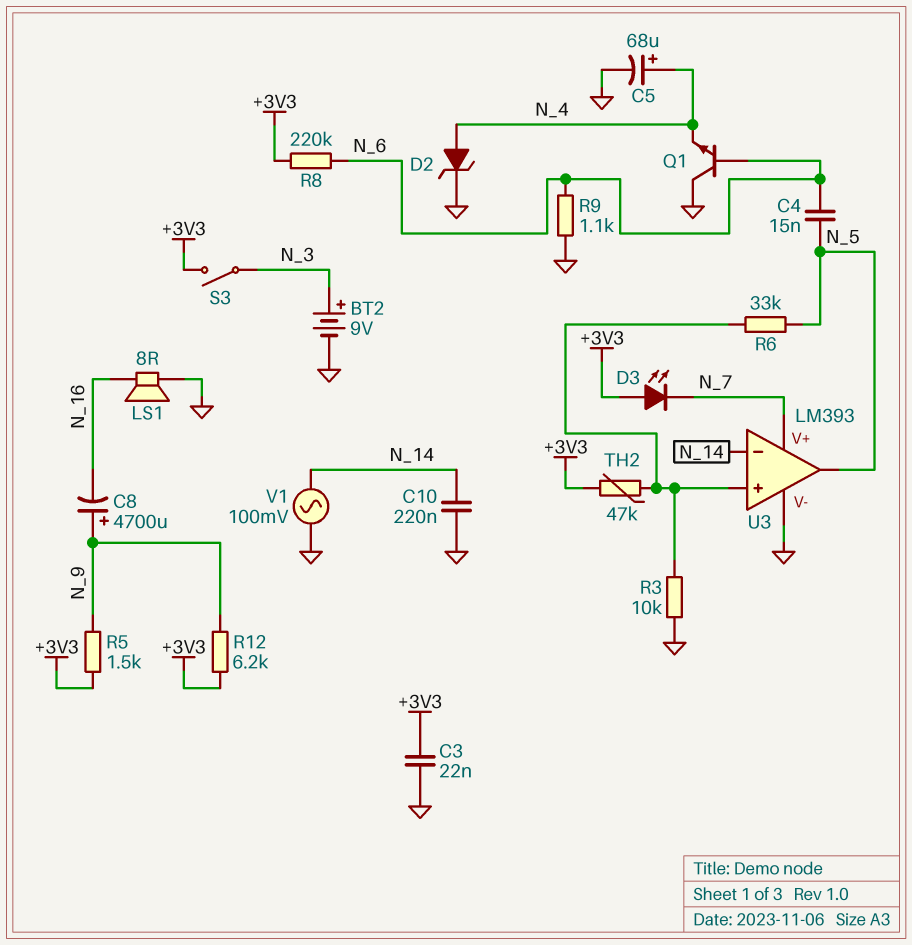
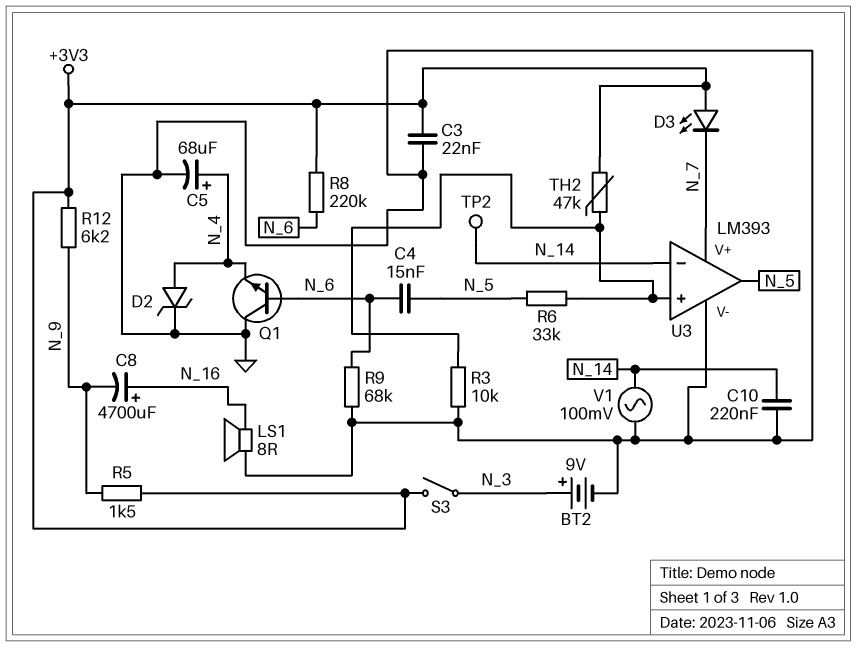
C8: 4700uF (plus N_9, minus N_16) -> 4700uF (plus N_16, minus N_9)
R9: 1.1k (GND, N_6) -> 68k (GND, N_6)
TP2: none -> test point (N_14)

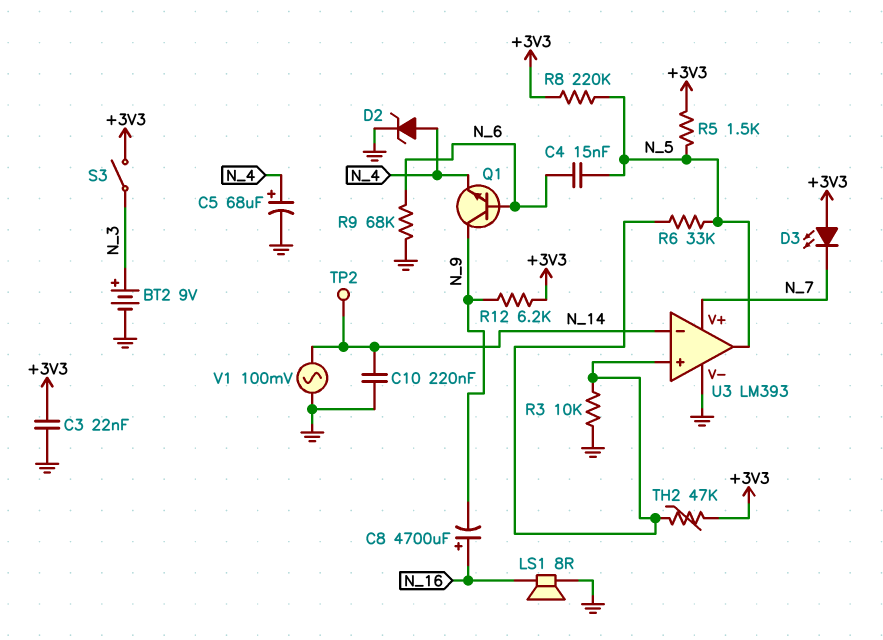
Q1: NPN (B N_6, C GND, E N_4) -> NPN (B N_6, C N_9, E N_4)
R5: 1.5k (+3V3, N_9) -> 1.5k (+3V3, N_5)
R8: 220k (+3V3, N_6) -> 220k (+3V3, N_5)

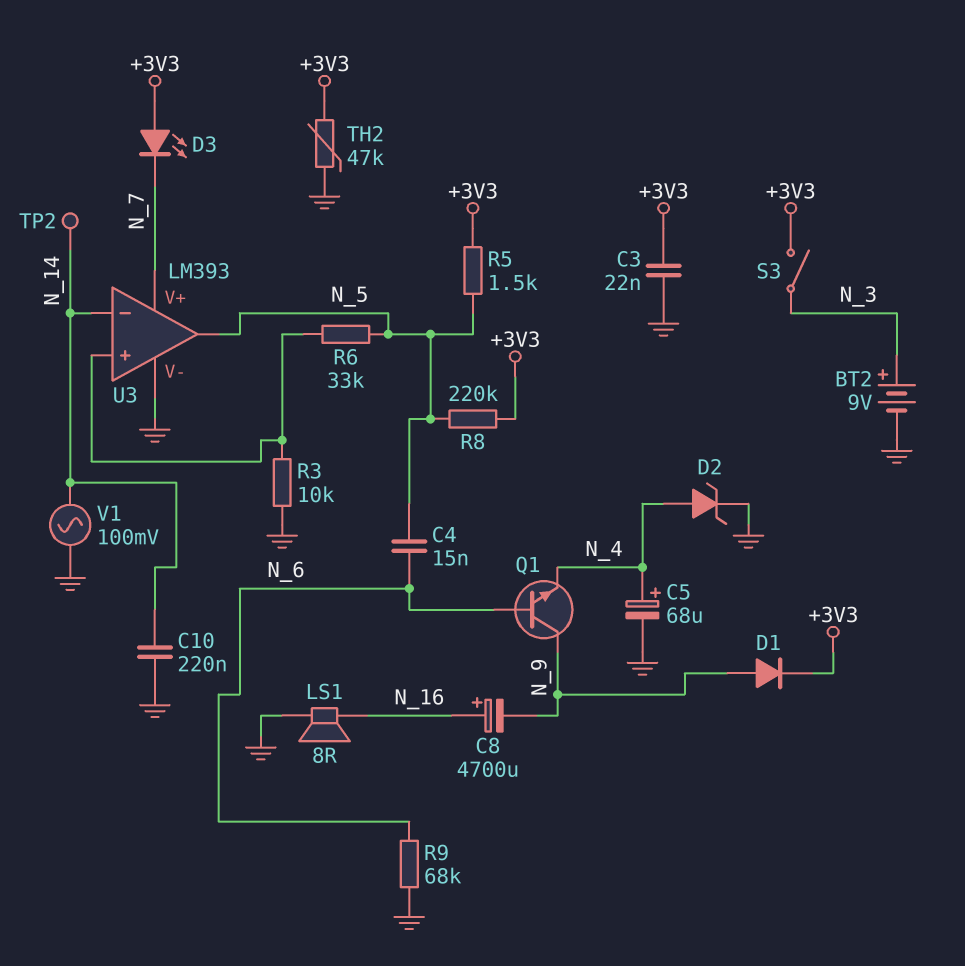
D1: none -> diode (A N_9, K +3V3)
R12: 6.2k (+3V3, N_9) -> none
TH2: 47k (+3V3, U3/in+) -> 47k (+3V3, GND)

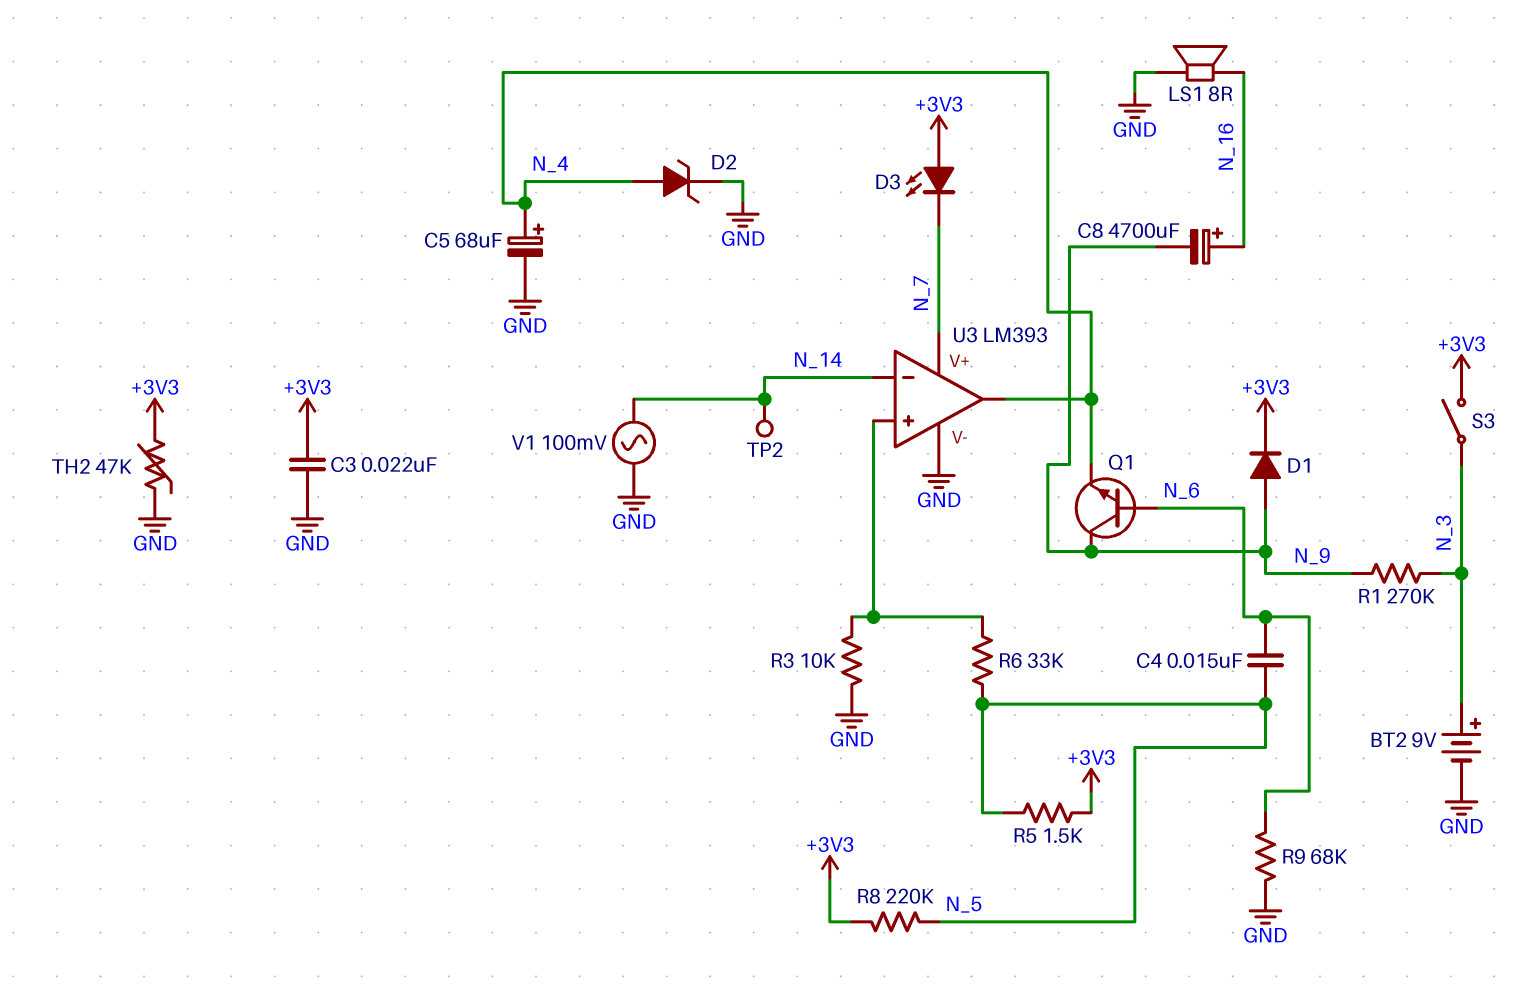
C10: 220nF (GND, N_14) -> none
R1: none -> 270k (N_3, N_9)
U3 pin out: N_5 -> N_4

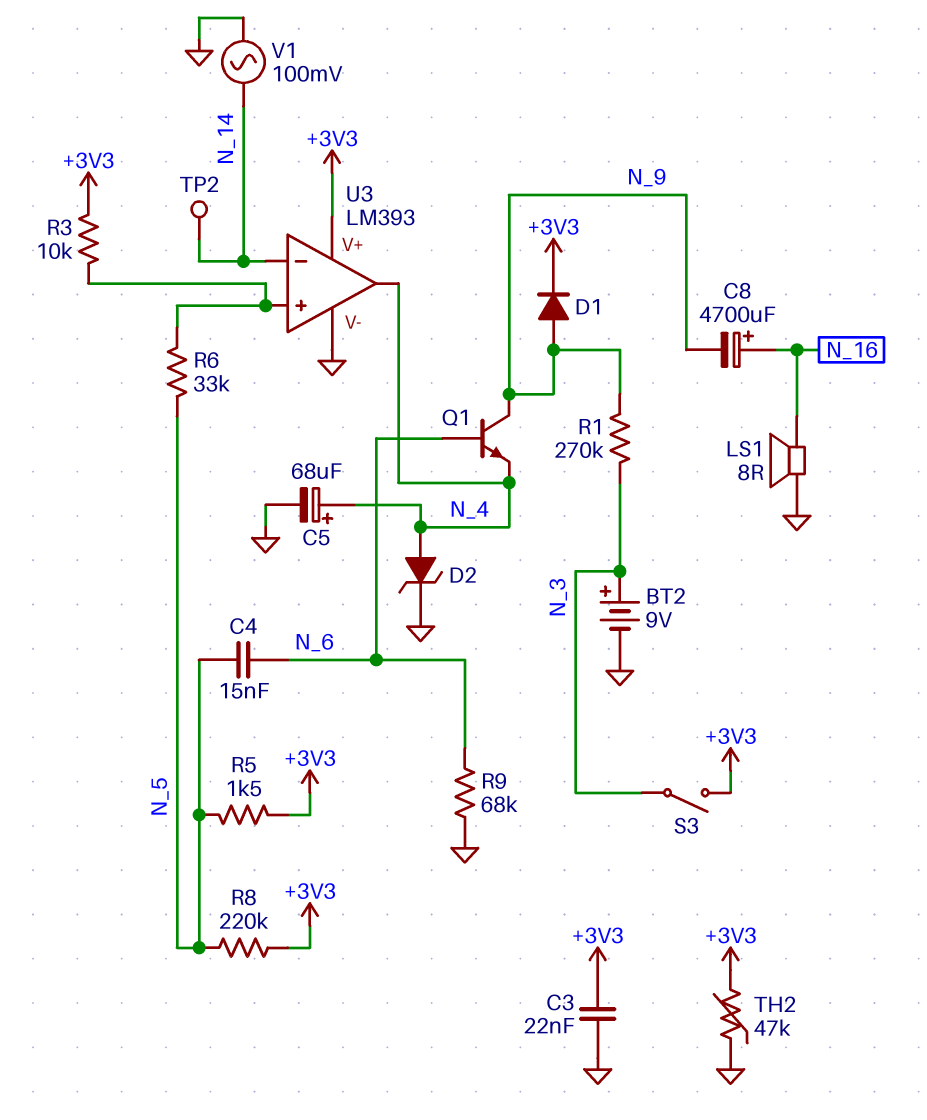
D3: LED (A +3V3, K N_7) -> none
R3: 10k (GND, U3/in+) -> 10k (+3V3, U3/in+)
U3 pin V+: N_7 -> +3V3

